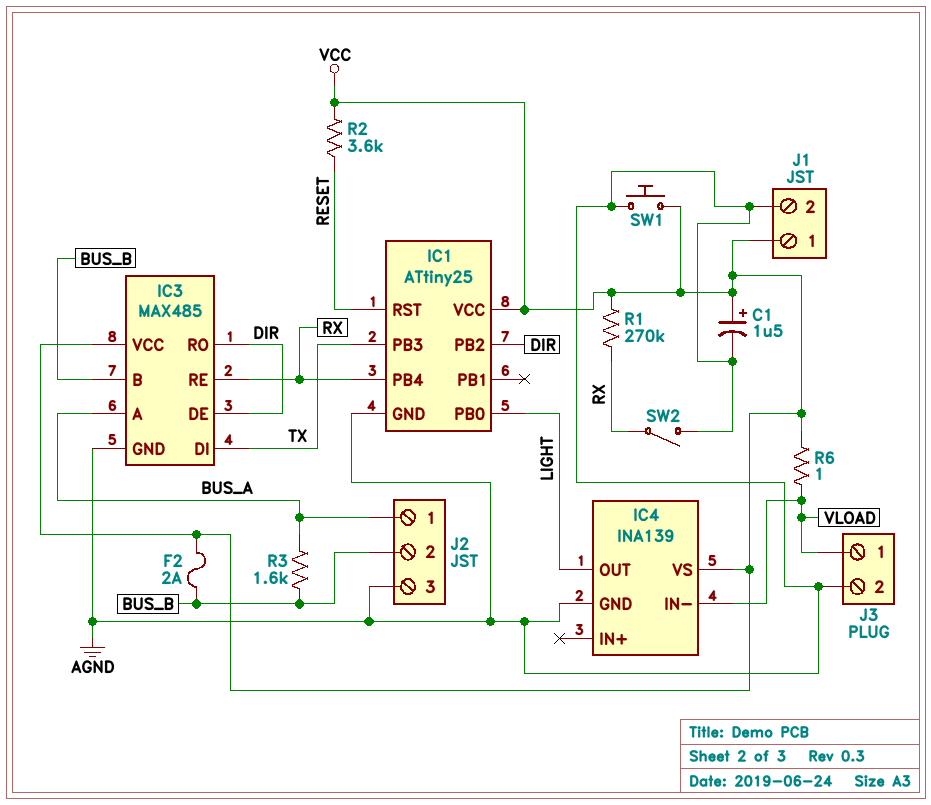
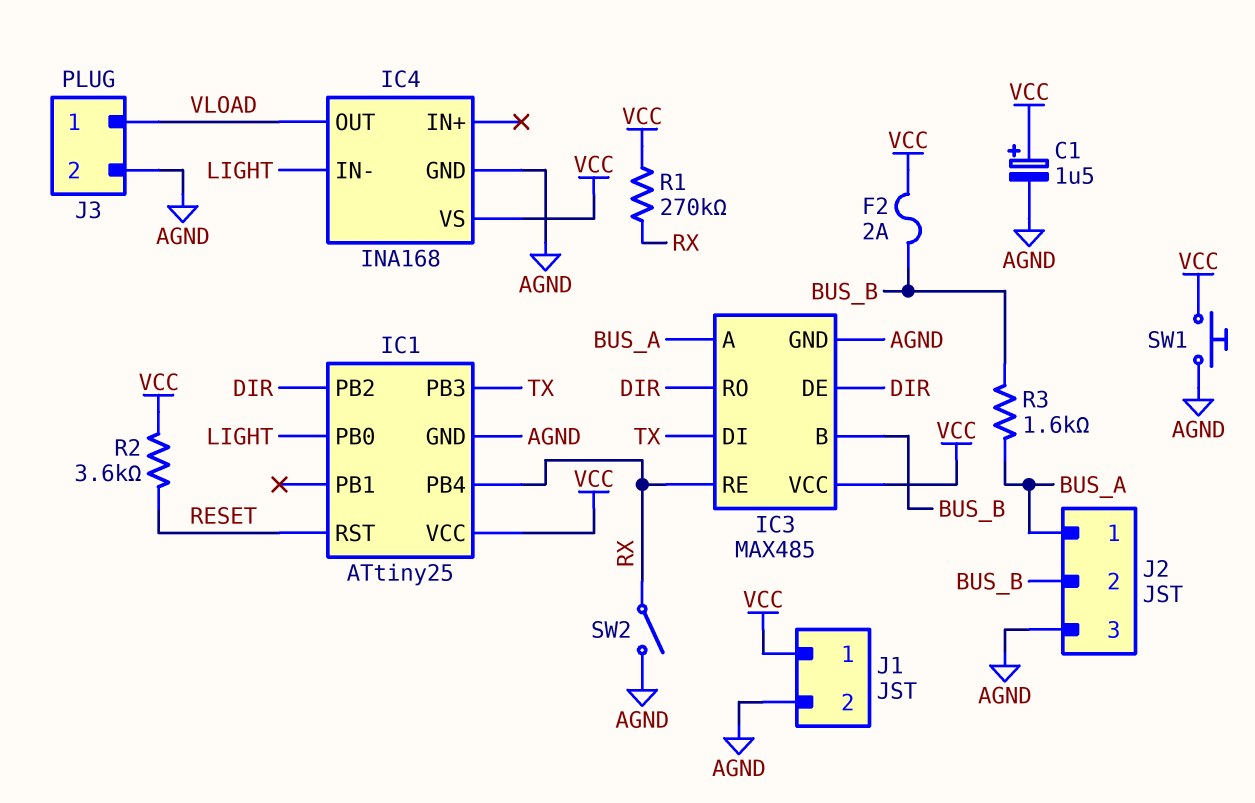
IC4: INA139 -> INA168
IC4 pin IN-: VLOAD -> LIGHT
IC4 pin OUT: LIGHT -> VLOAD
R6: 1 (VCC, VLOAD) -> none

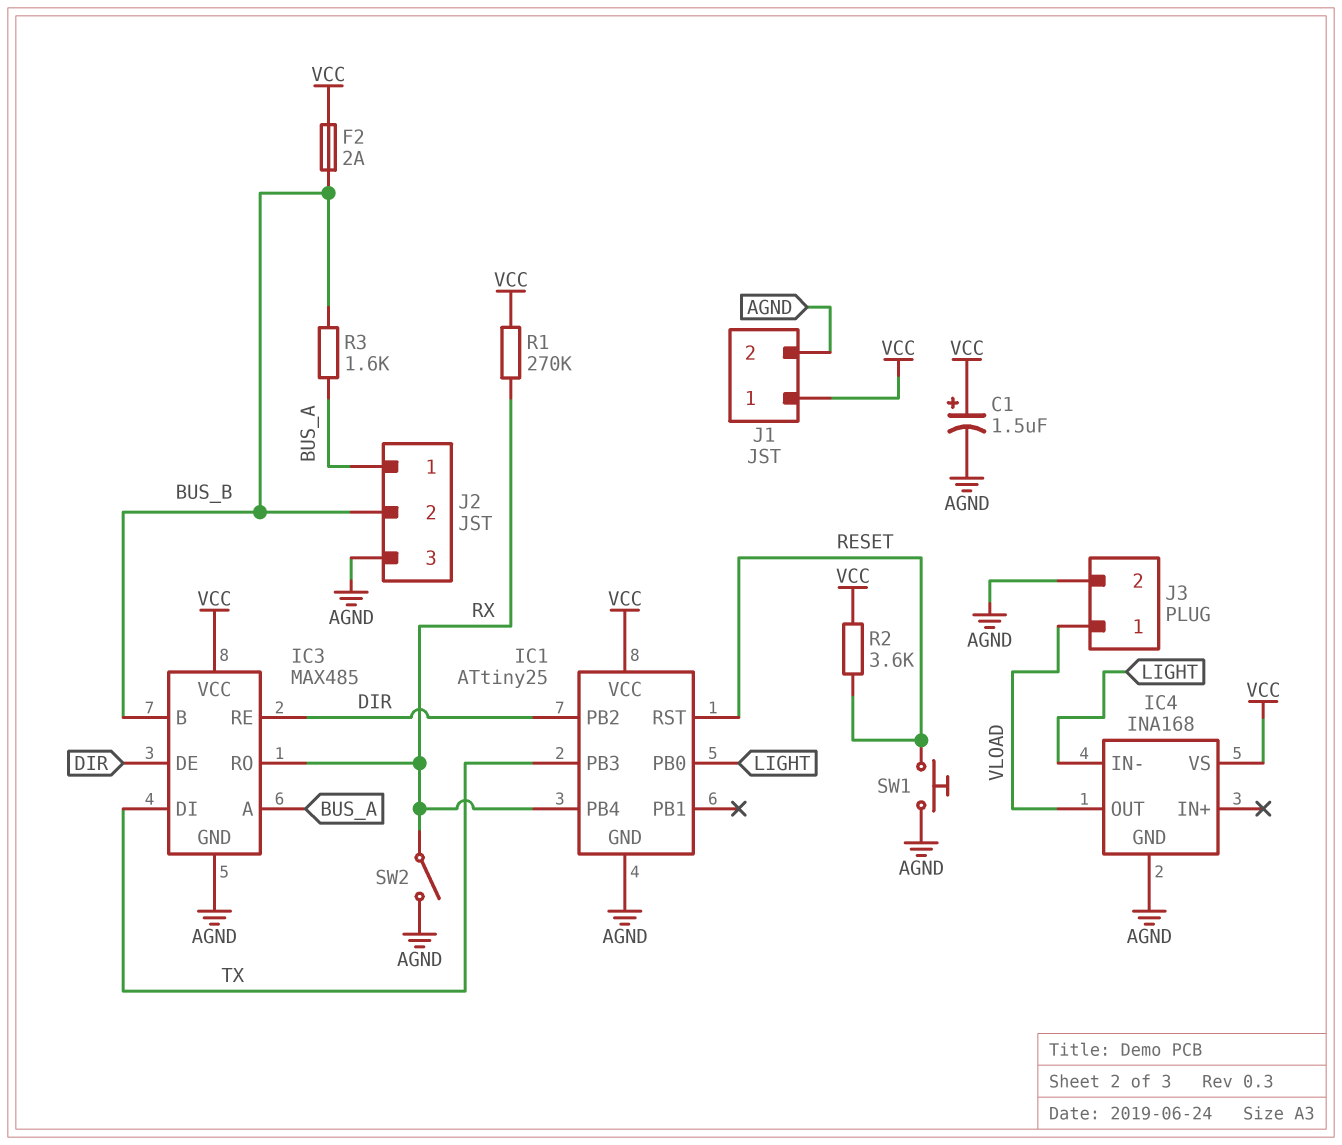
IC3 pin RE: RX -> DIR
IC3 pin RO: DIR -> RX
SW1: button (AGND, VCC) -> button (AGND, RESET)

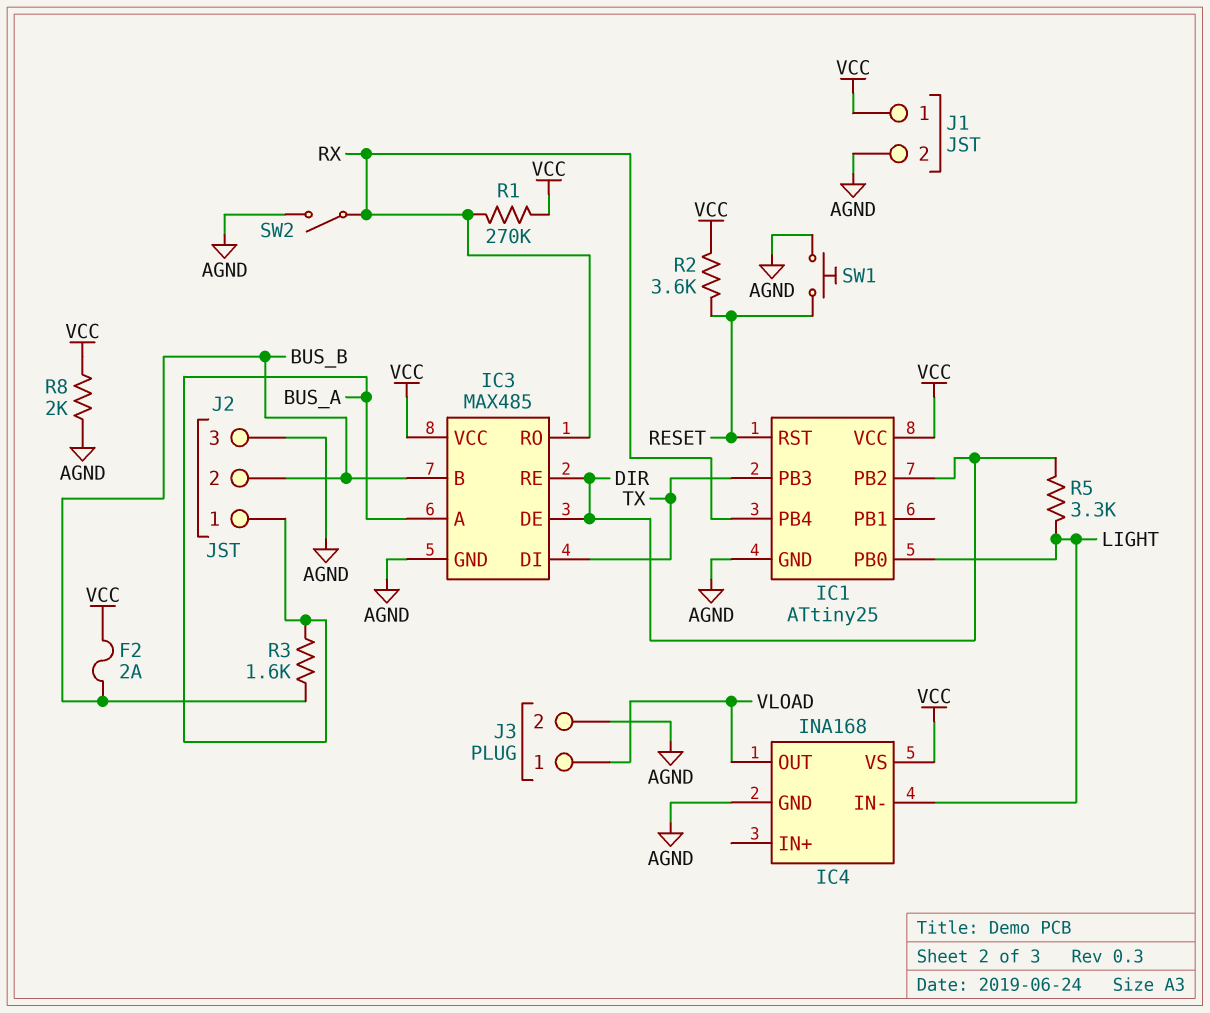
C1: 1.5uF (plus VCC, minus AGND) -> none
R5: none -> 3.3k (DIR, LIGHT)
R8: none -> 2k (AGND, VCC)

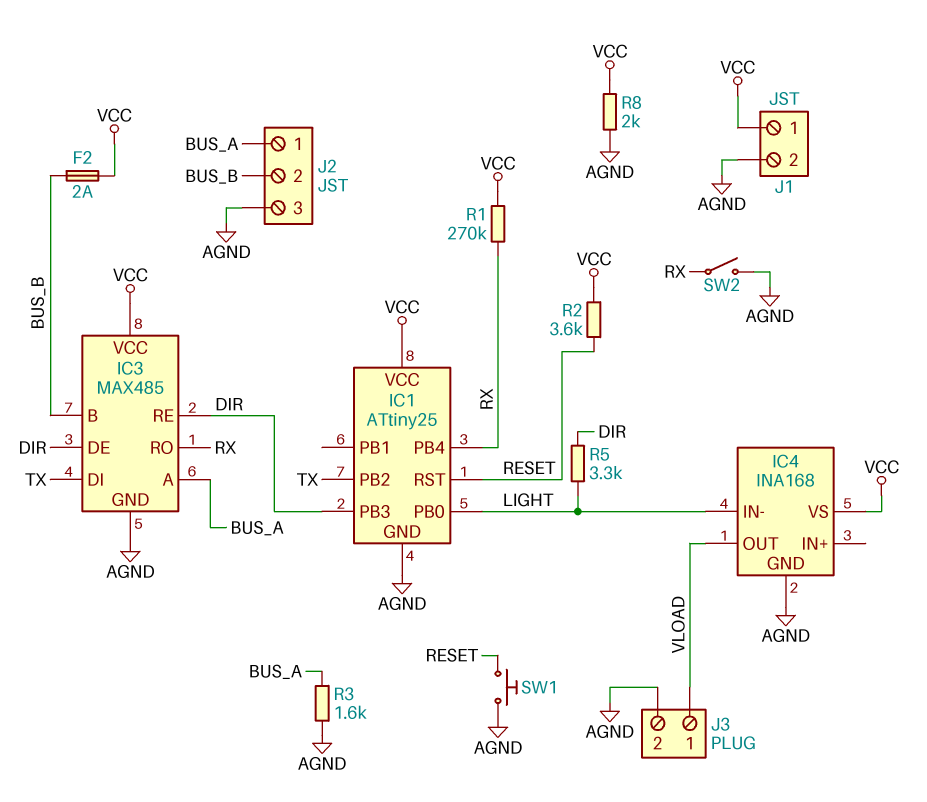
IC1 pin PB2: DIR -> TX
IC1 pin PB3: TX -> DIR
R3: 1.6k (BUS_A, BUS_B) -> 1.6k (AGND, BUS_A)

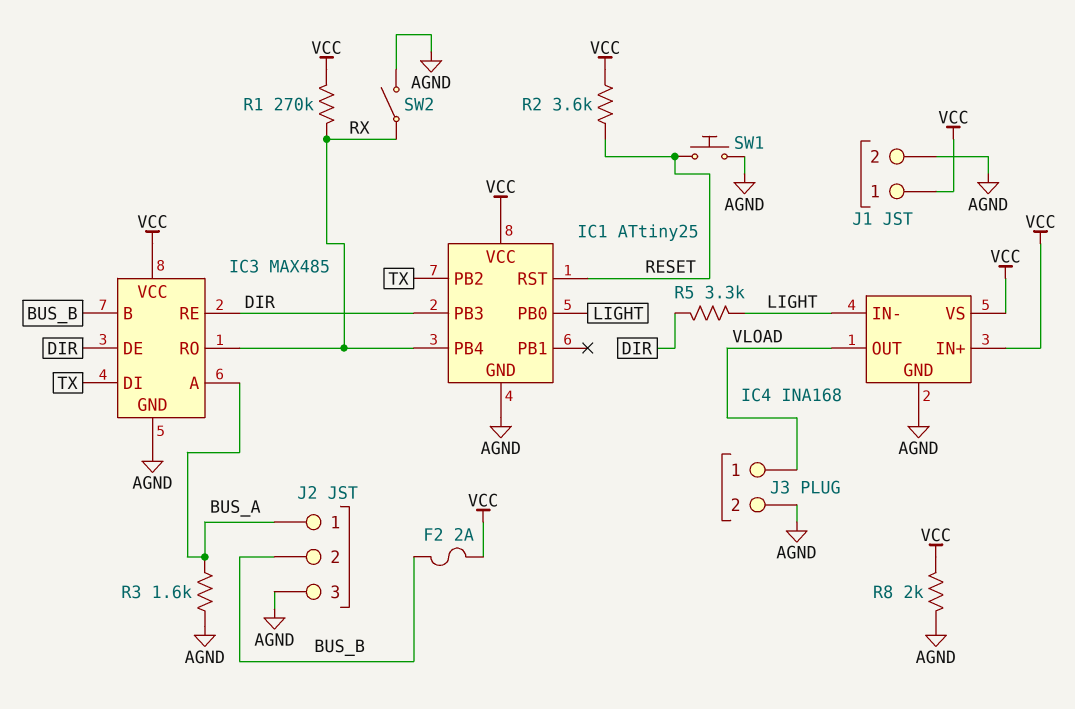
IC4 pin IN+: none -> VCC

